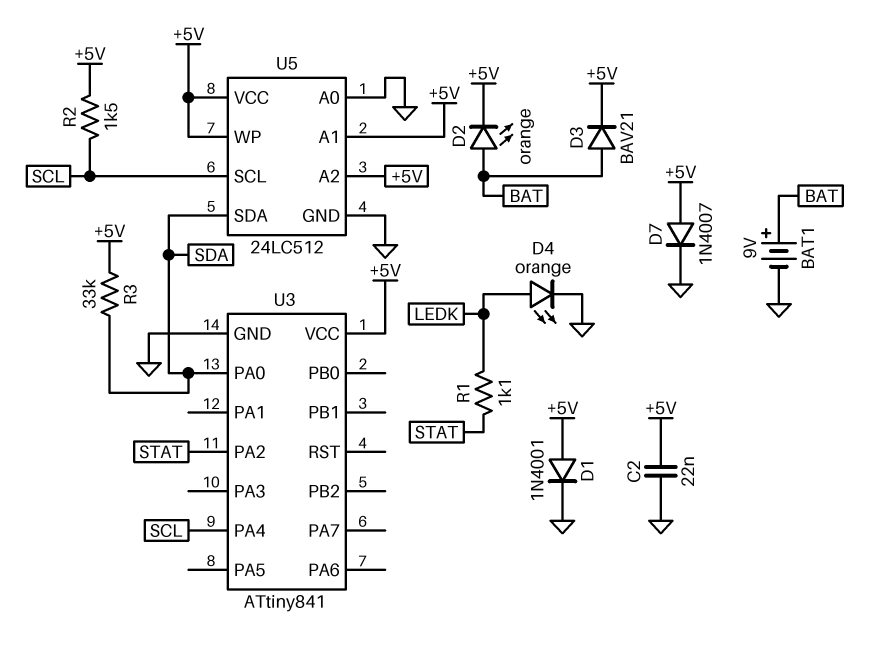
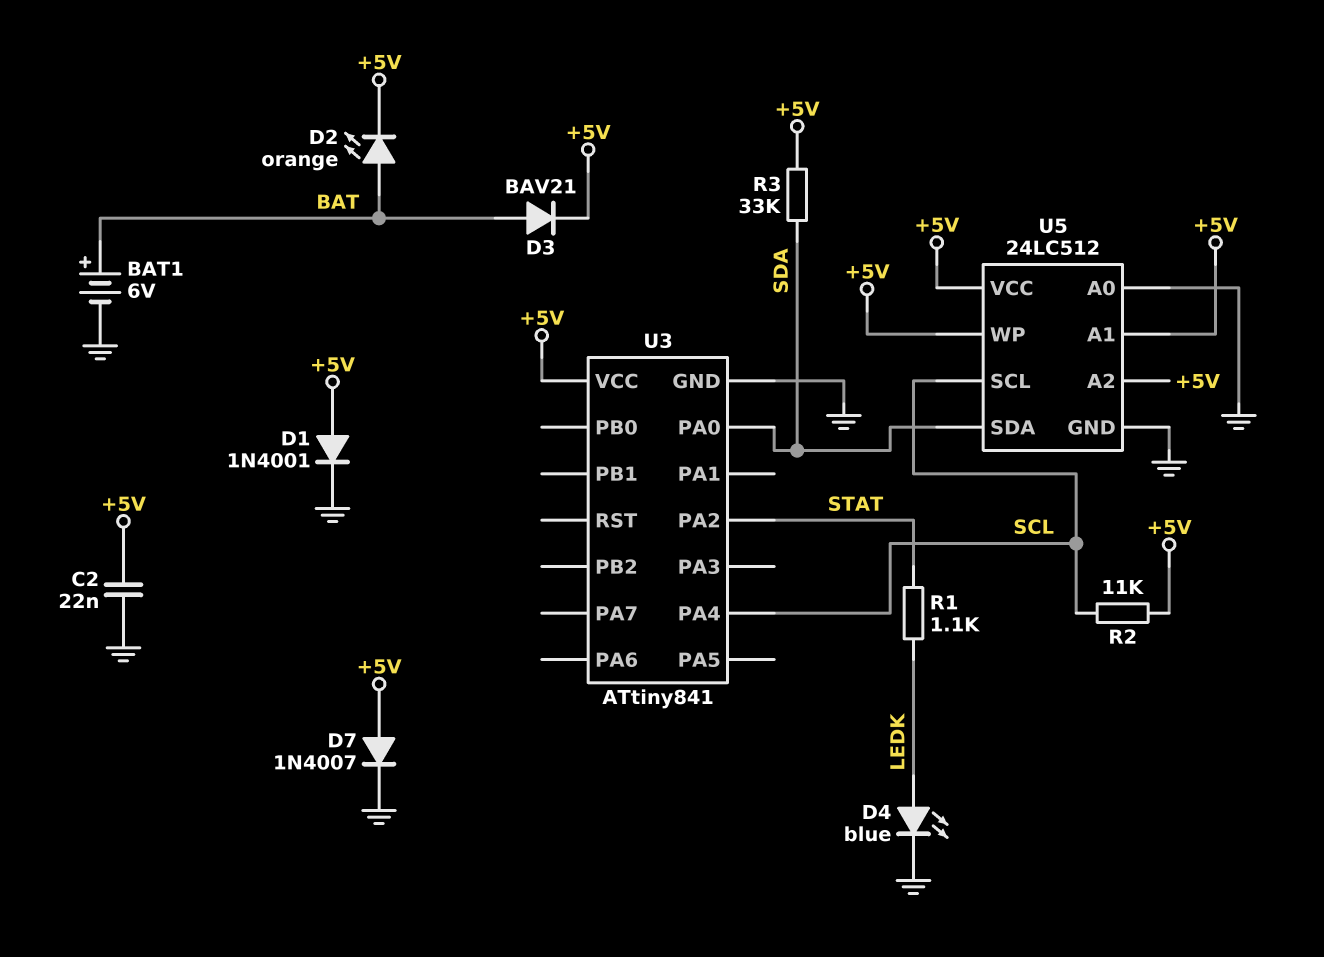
BAT1: 9V (plus BAT, minus GND) -> 6V (plus BAT, minus GND)
D4: LED orange (A LEDK, K GND) -> LED blue (A LEDK, K GND)
R2: 1.5k (+5V, SCL) -> 11k (+5V, SCL)

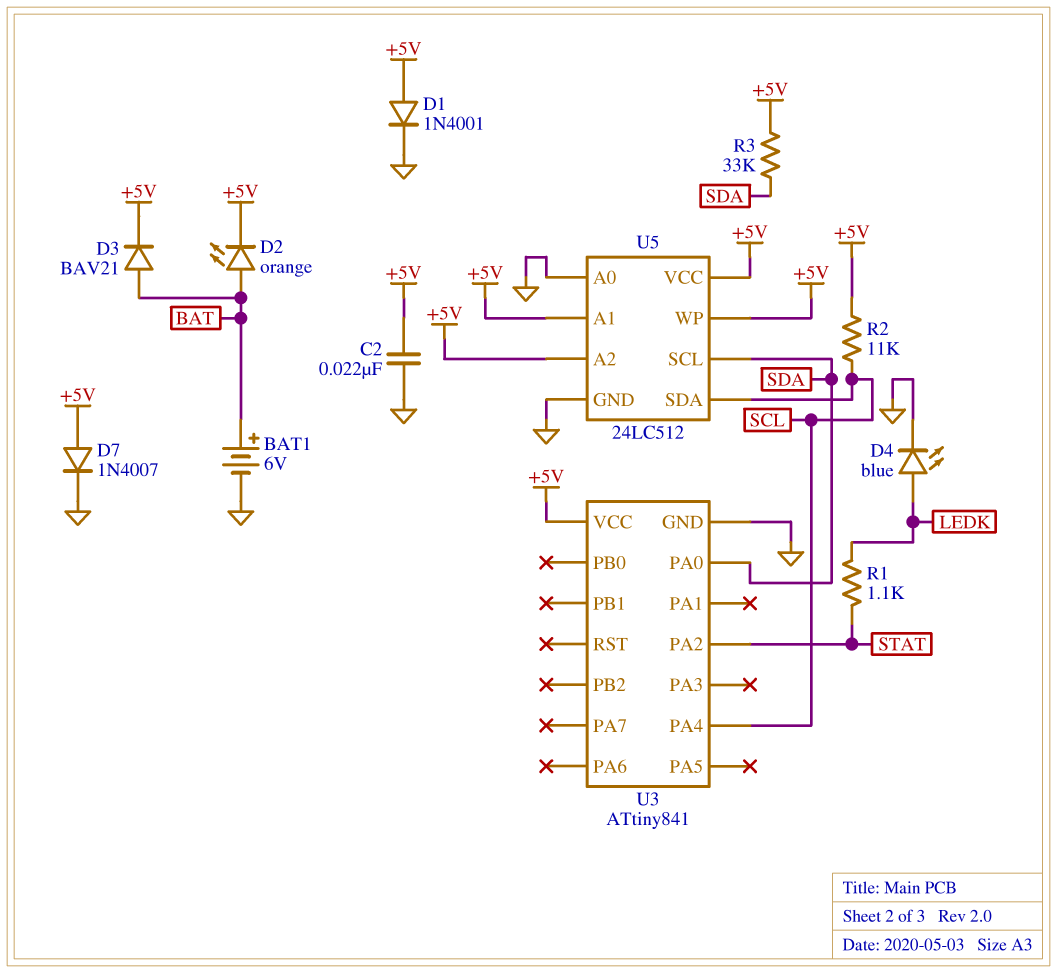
U5 pin SCL: SCL -> SDA
U5 pin SDA: SDA -> SCL

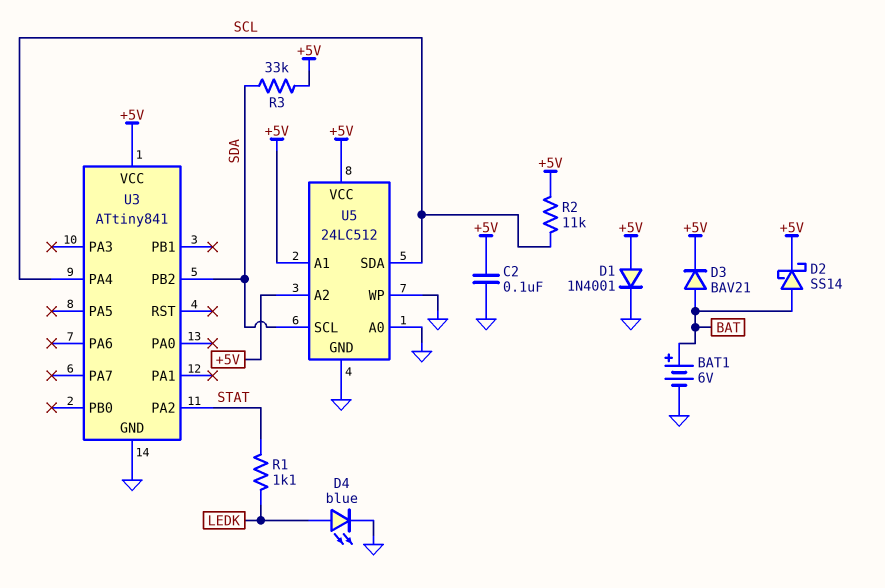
C2: 22nF (+5V, GND) -> 100nF (+5V, GND)
D2: LED orange (A BAT, K +5V) -> schottky SS14 (A BAT, K +5V)
D7: diode 1N4007 (A +5V, K GND) -> none
U3 pin PA0: SDA -> none
U3 pin PB2: none -> SDA
U5 pin WP: +5V -> GND

